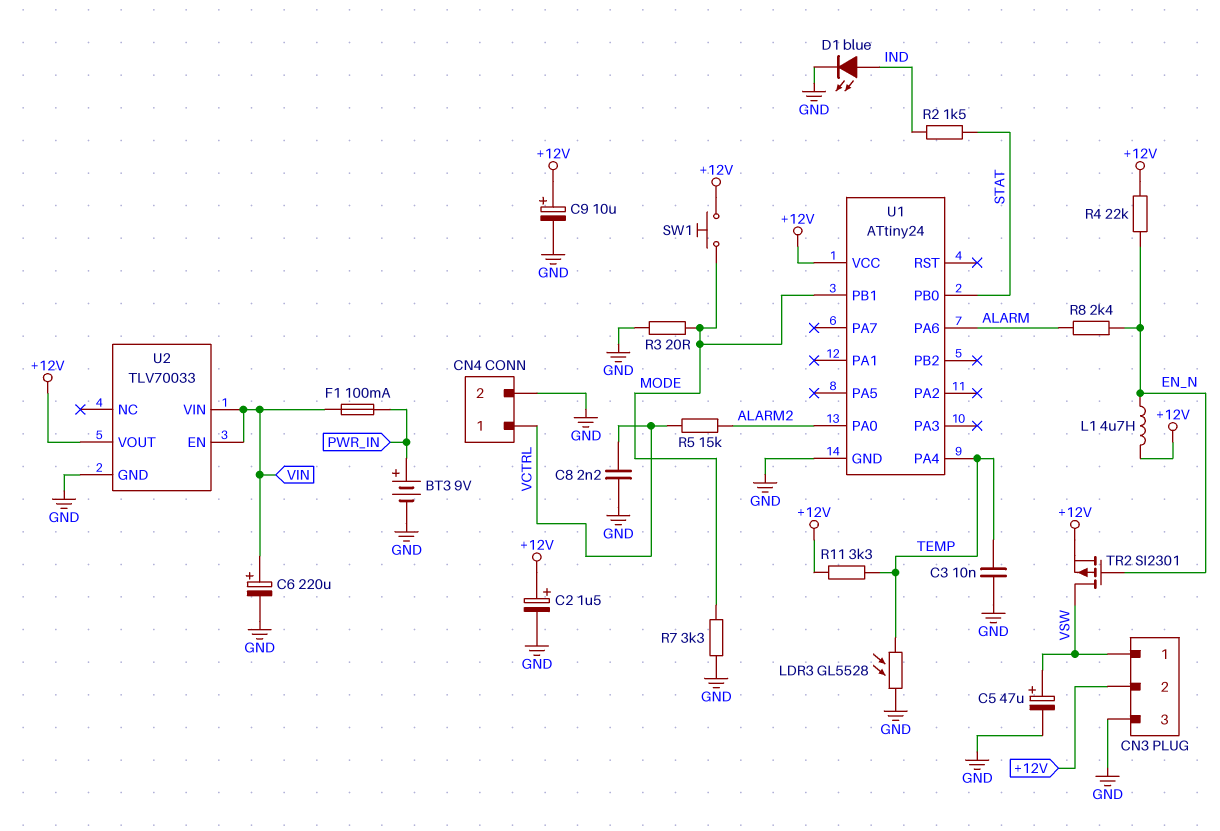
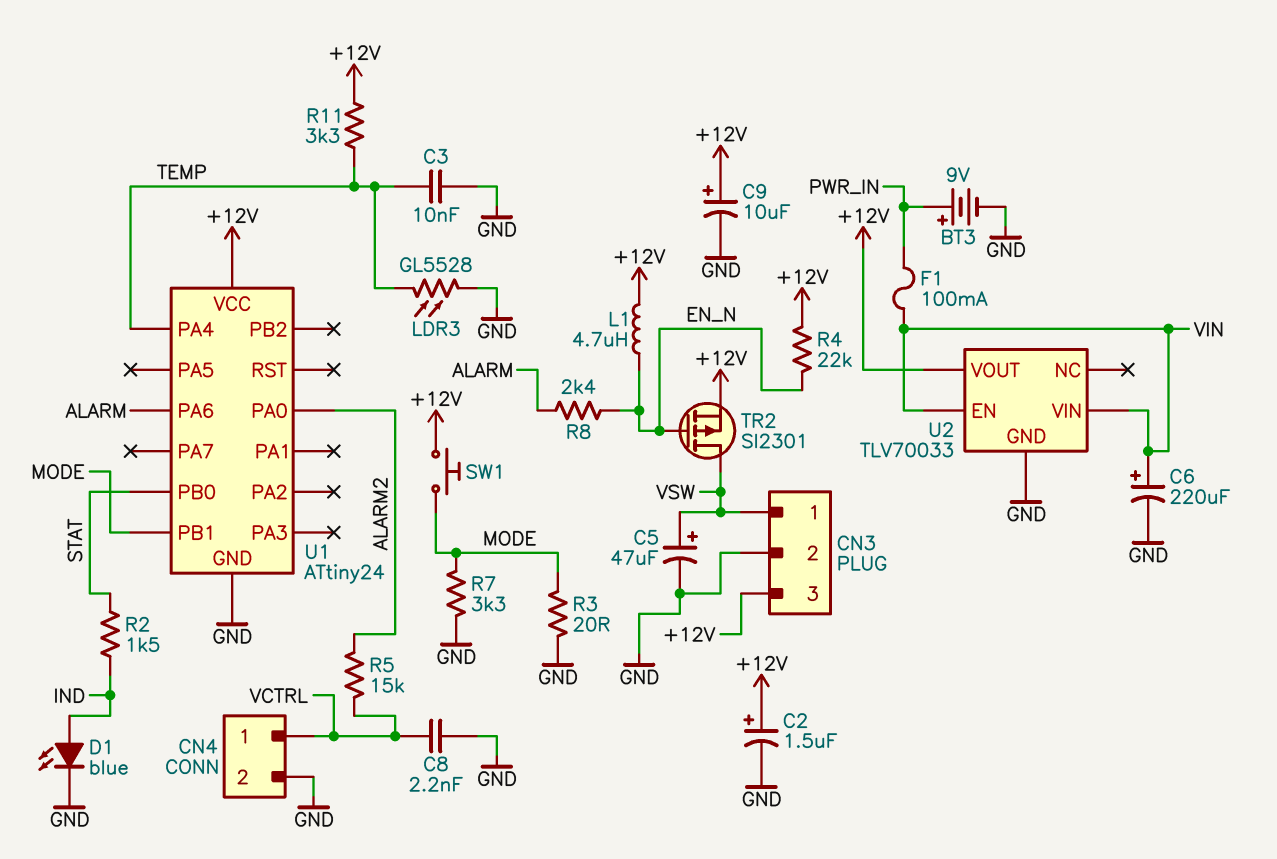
CN3 pin 2: +12V -> GND
CN3 pin 3: GND -> +12V

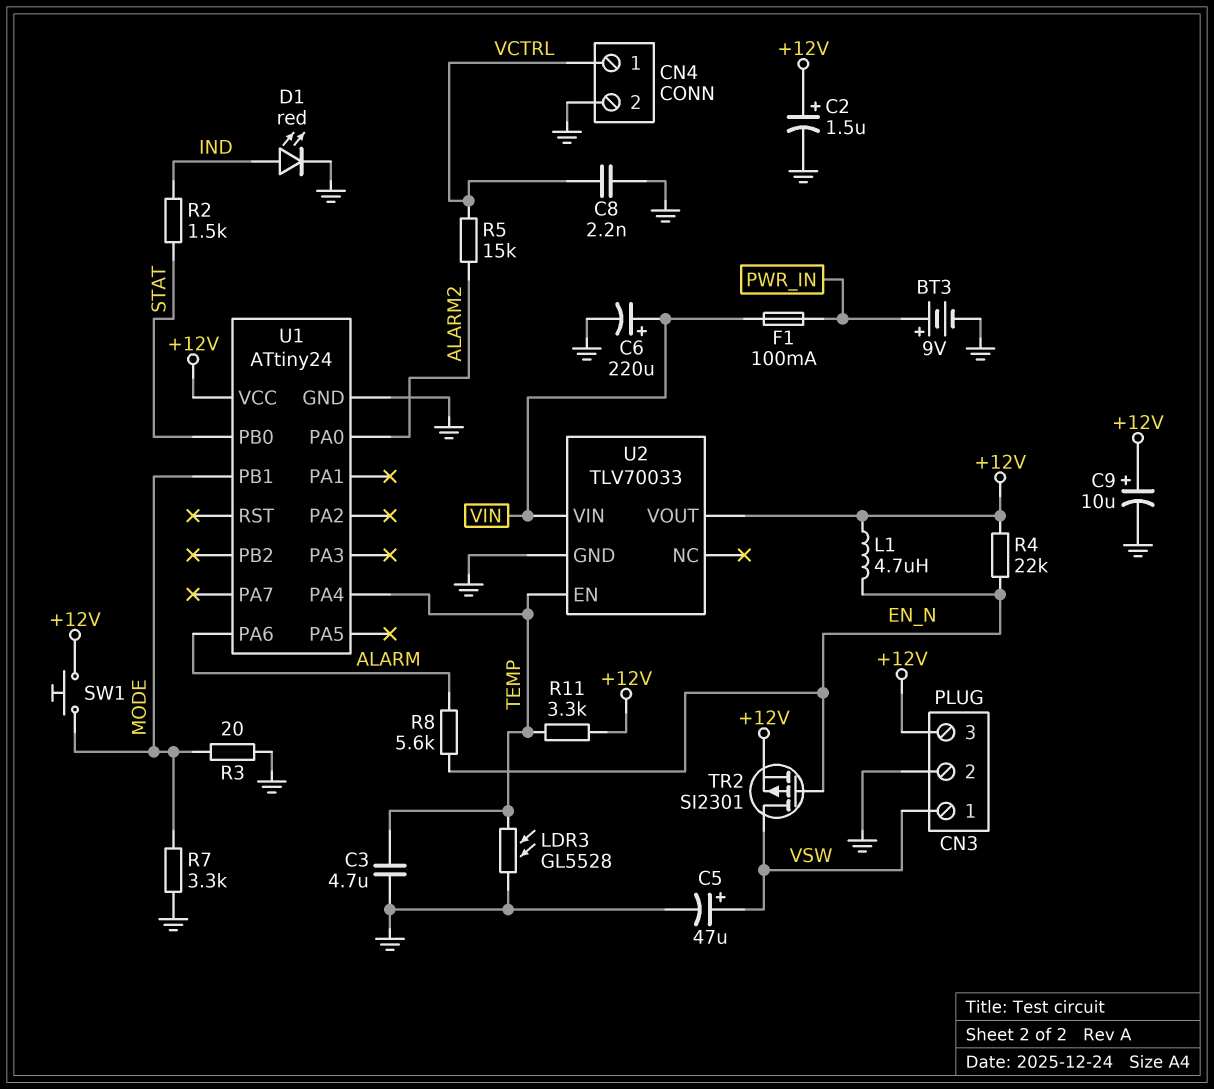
C3: 10nF (GND, TEMP) -> 4.7uF (GND, TEMP)
D1: LED blue (A IND, K GND) -> LED red (A IND, K GND)
R8: 2.4k (ALARM, EN_N) -> 5.6k (ALARM, EN_N)
U2 pin EN: VIN -> TEMP

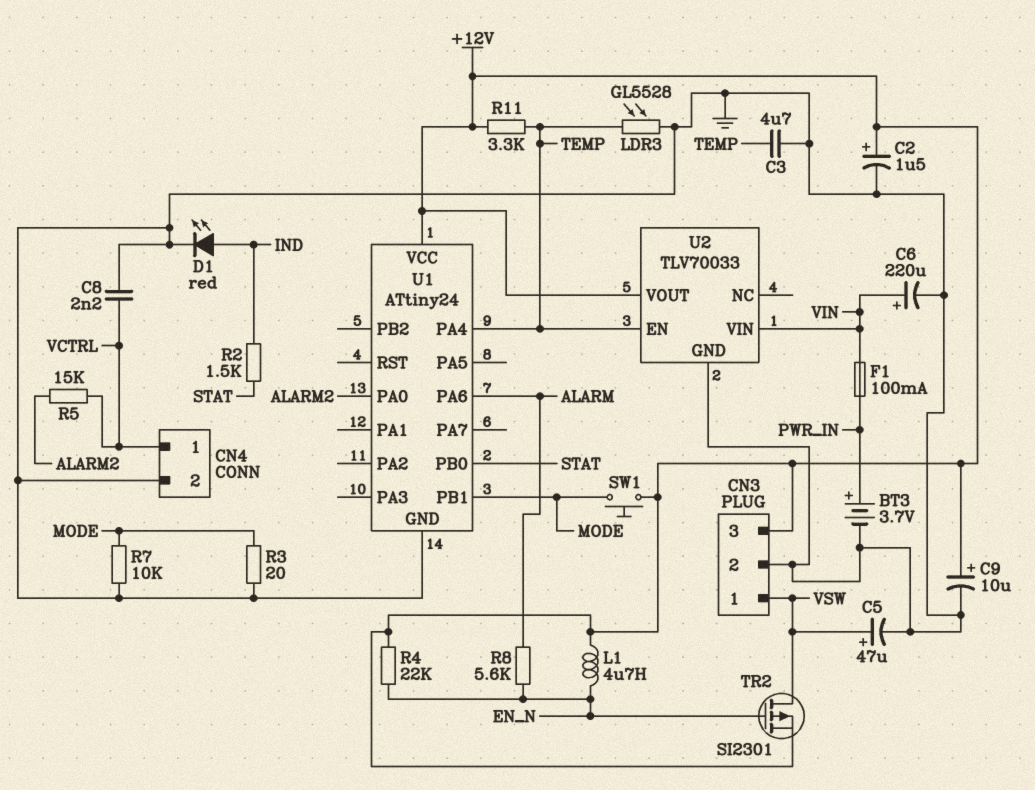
BT3: 9V (plus PWR_IN, minus GND) -> 3.7V (plus PWR_IN, minus GND)
R7: 3.3k (GND, MODE) -> 10k (GND, MODE)

